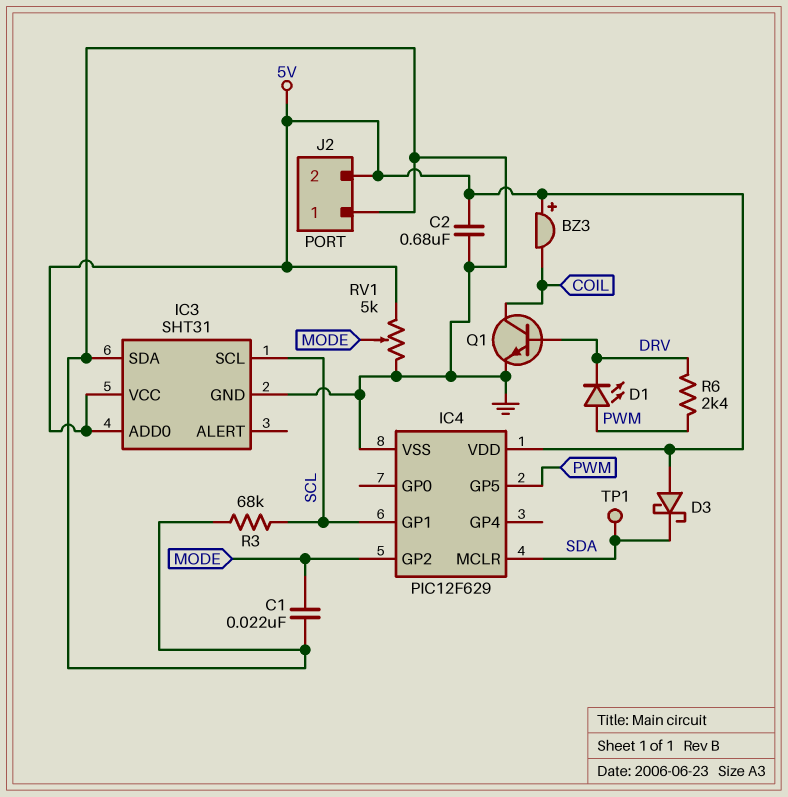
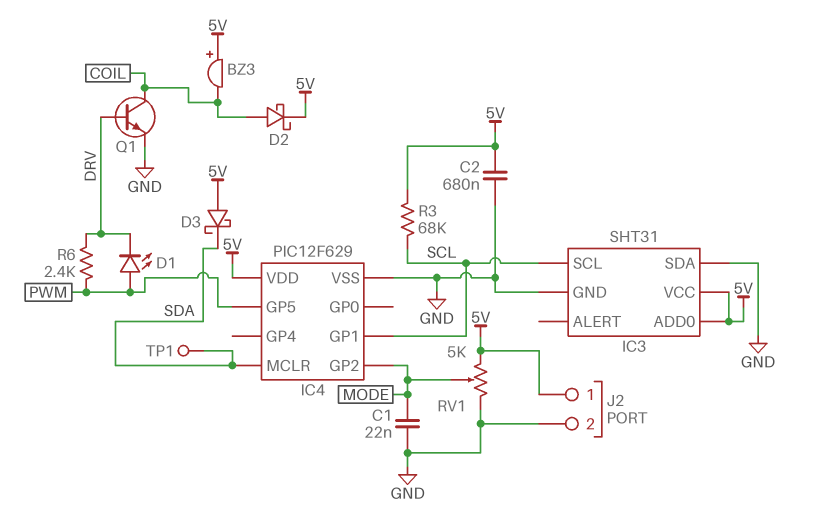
D2: none -> schottky (A COIL, K 5V)
J2 pin 1: GND -> 5V
J2 pin 2: 5V -> GND
R3: 68k (GND, SCL) -> 68k (5V, SCL)

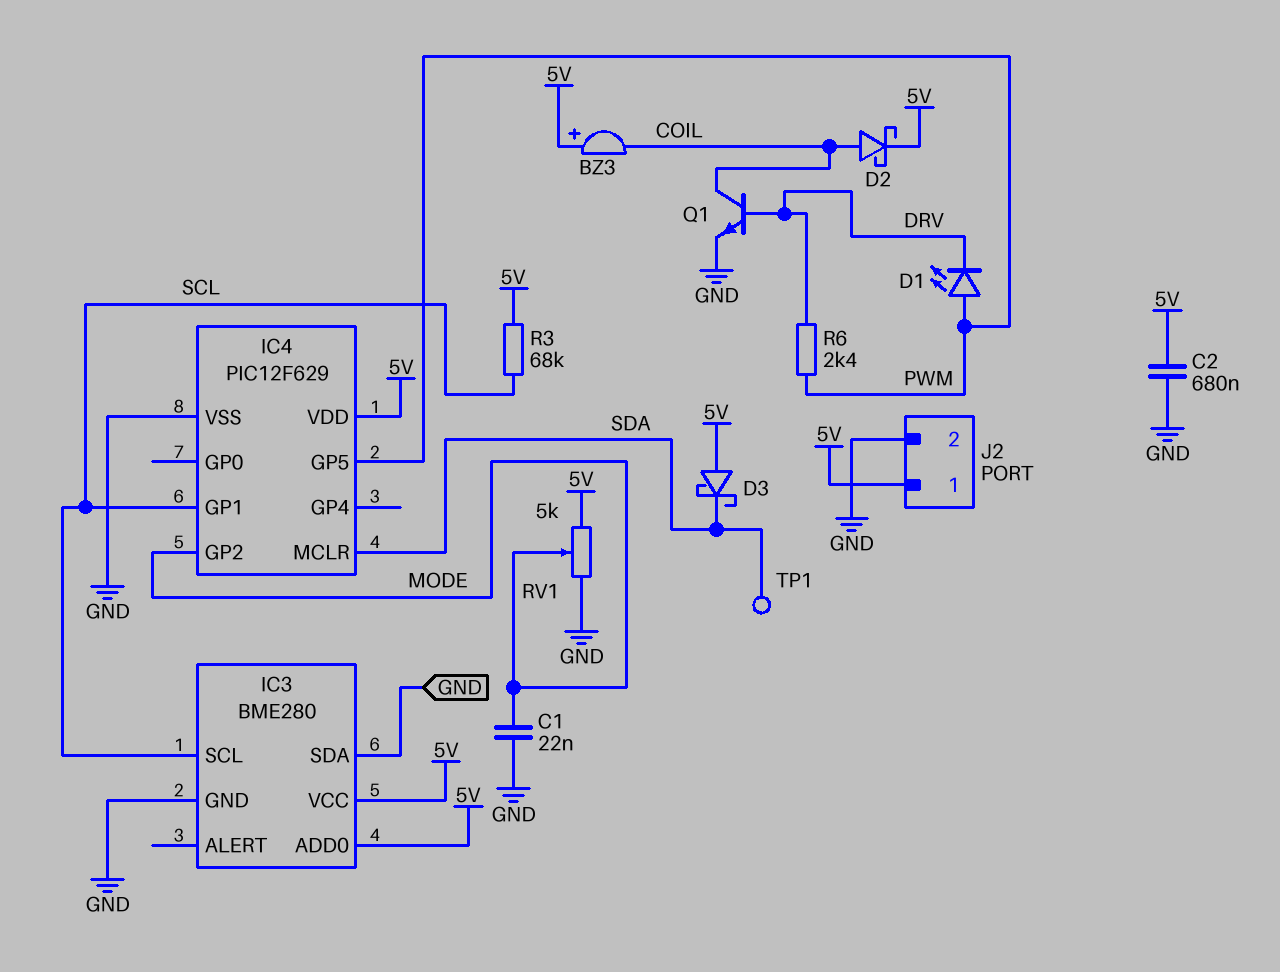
IC3: SHT31 -> BME280

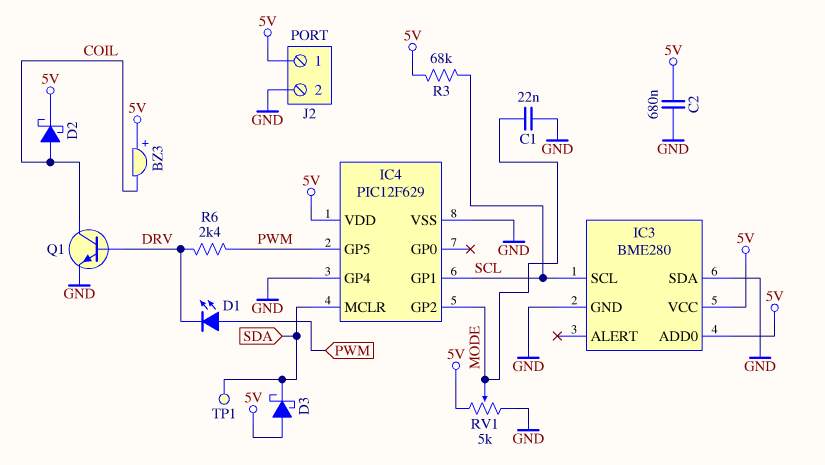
IC4 pin GP4: none -> GND

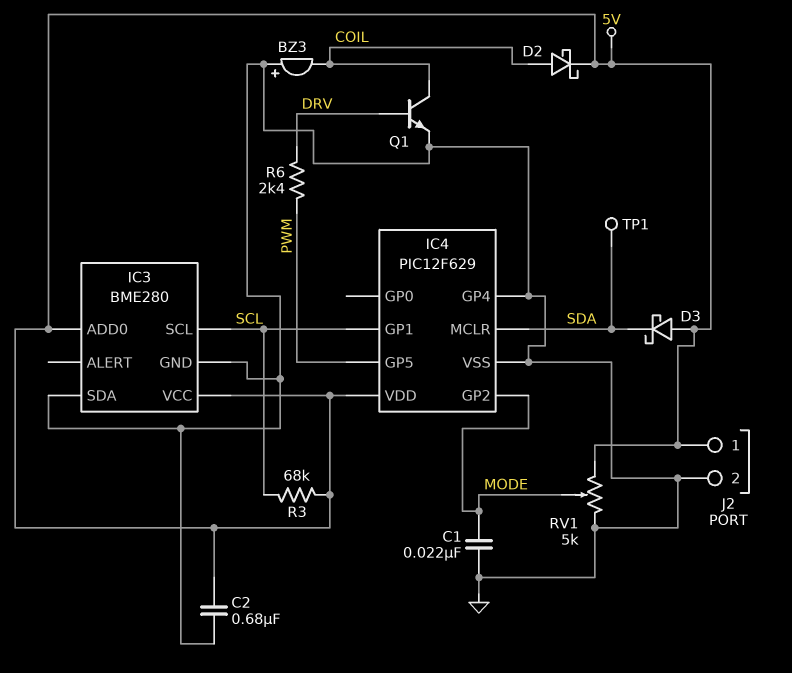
BZ3: buzzer (plus 5V, minus COIL) -> buzzer (plus GND, minus COIL)
D1: LED (A PWM, K DRV) -> none

